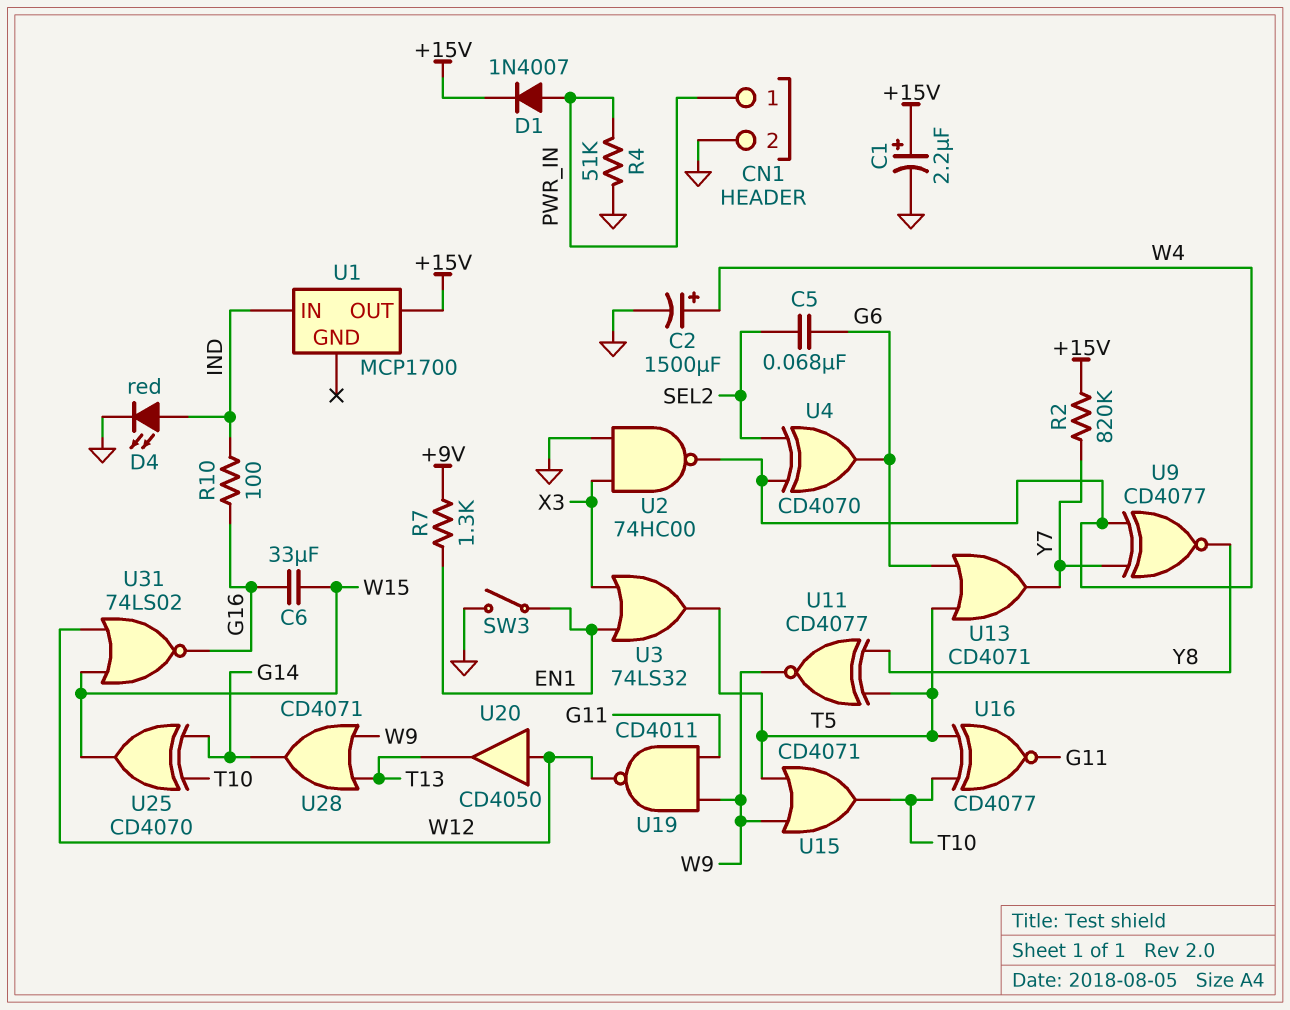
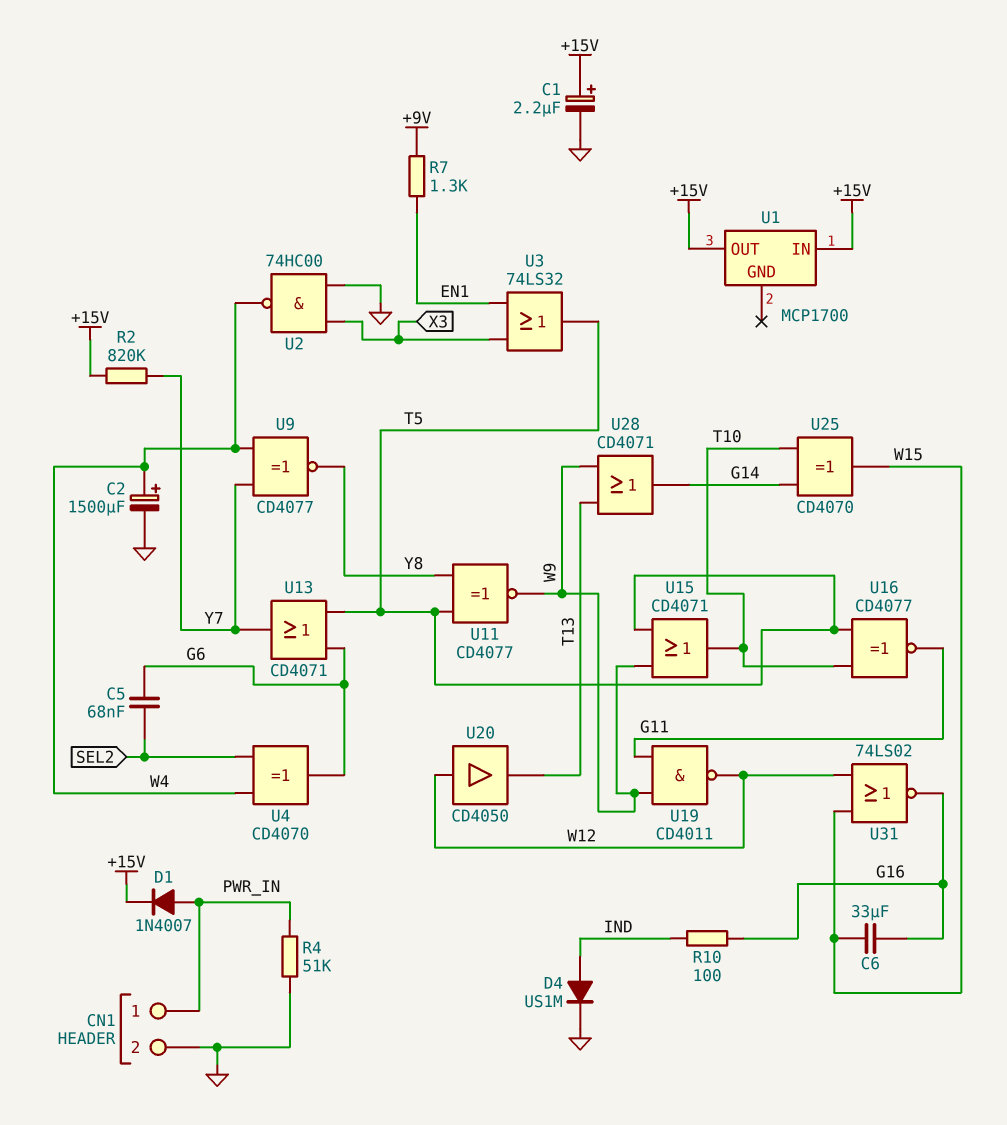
D4: LED red (A IND, K GND) -> diode US1M (A IND, K GND)
SW3: switch (EN1, GND) -> none
U1 pin IN: IND -> +15V

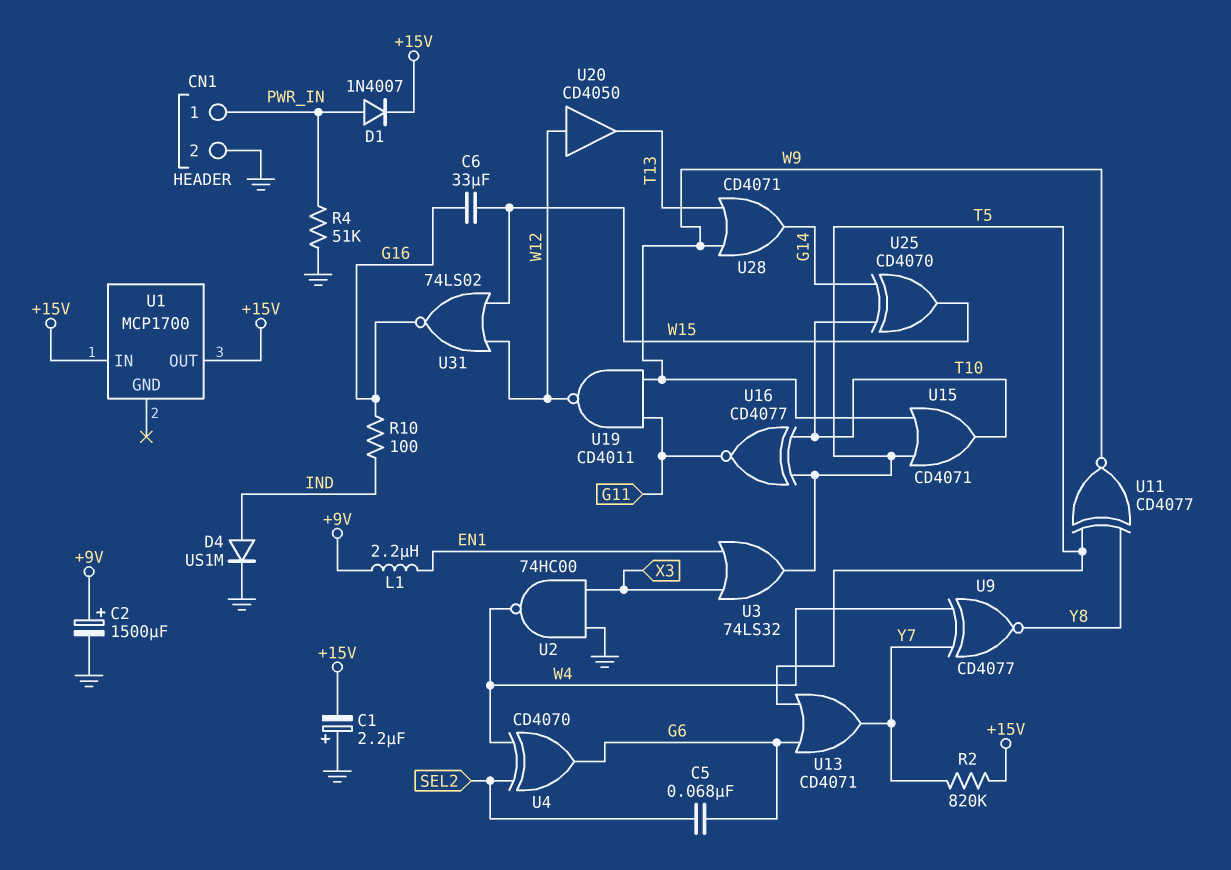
C1: 2.2uF (plus +15V, minus GND) -> 2.2uF (plus GND, minus +15V)
C2: 1500uF (plus W4, minus GND) -> 1500uF (plus +9V, minus GND)
L1: none -> 2.2uH (+9V, EN1)
R7: 1.3k (+9V, EN1) -> none

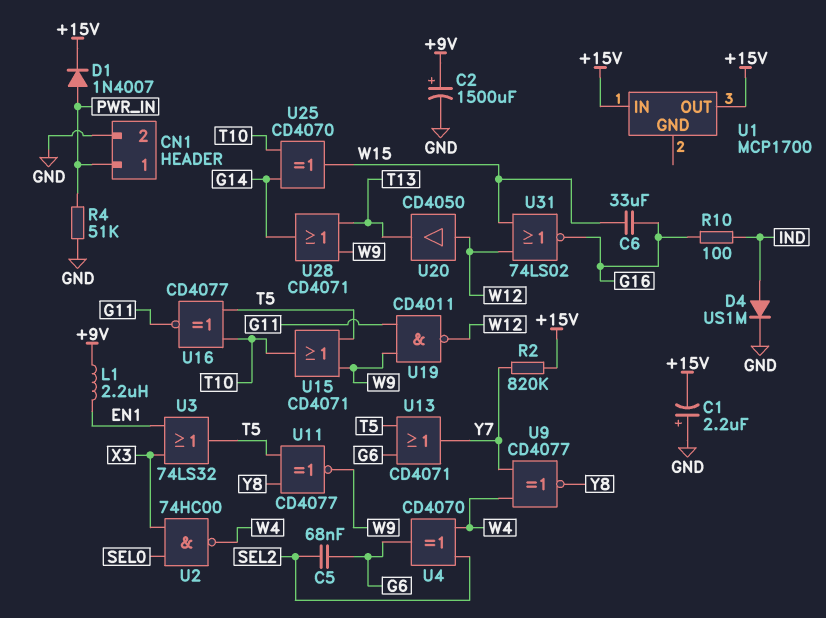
U2: NAND 74HC00 (in GND, in X3, out W4) -> NAND 74HC00 (in SEL0, in X3, out W4)

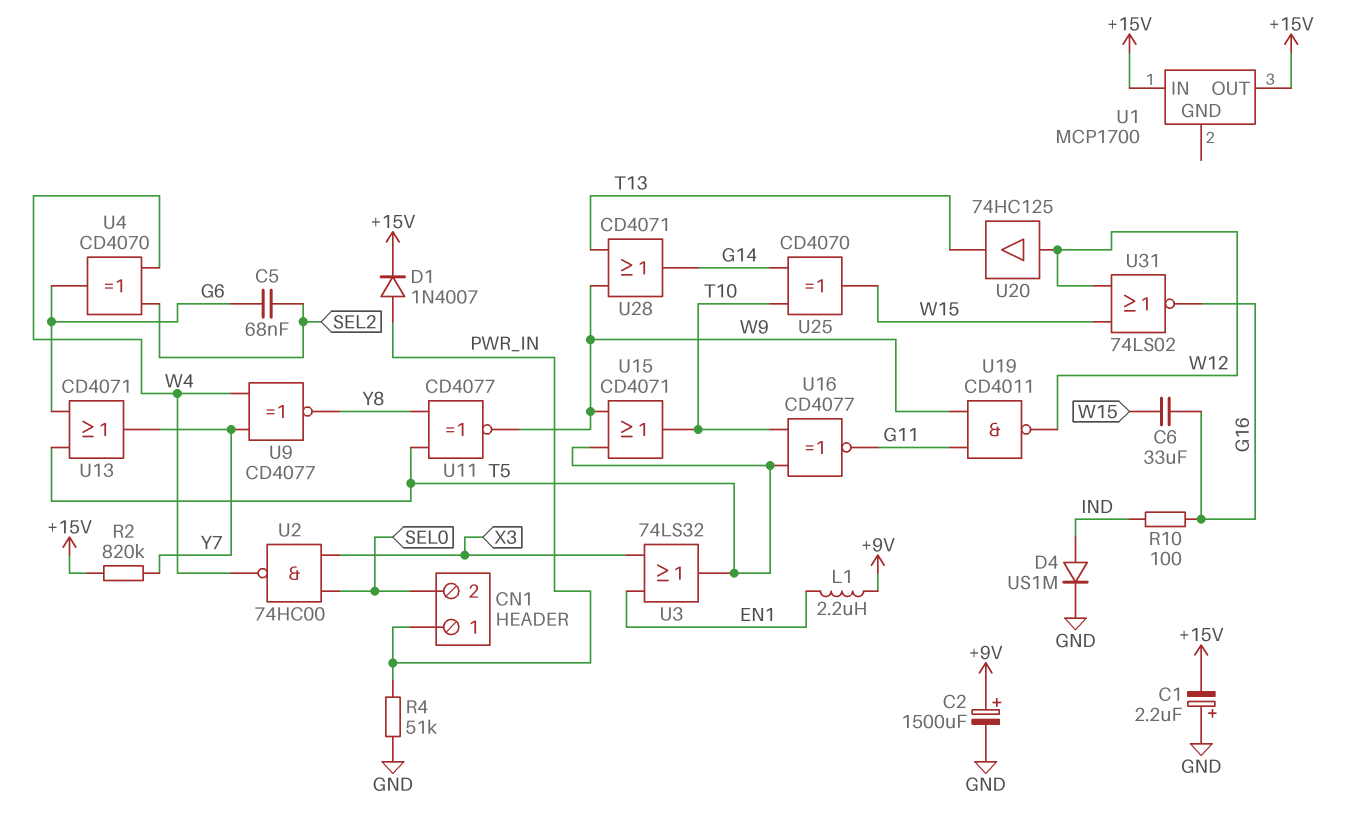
CN1 pin 2: GND -> SEL0
U20: buffer CD4050 (in W12, out T13) -> buffer 74HC125 (in W12, out T13)

